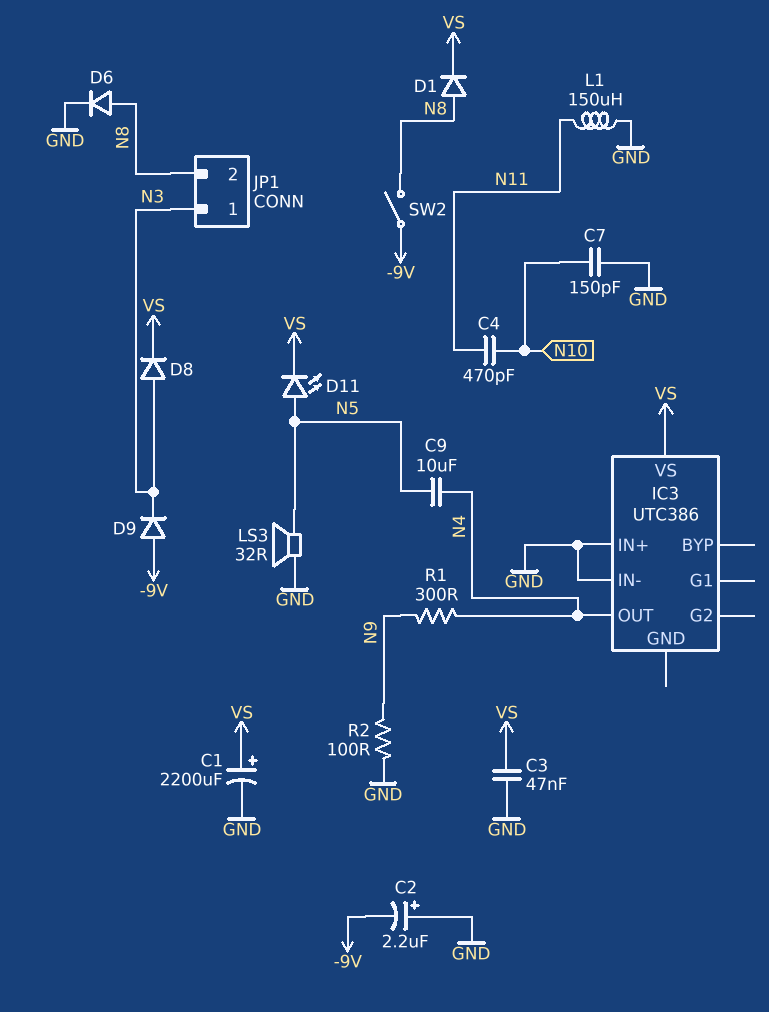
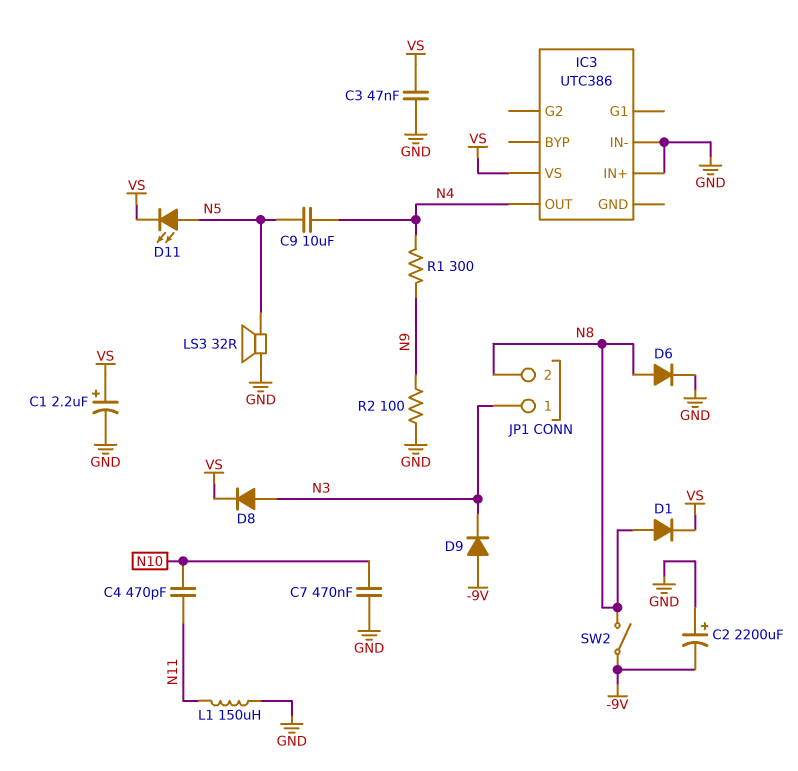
C1: 2200uF (plus VS, minus GND) -> 2.2uF (plus VS, minus GND)
C2: 2.2uF (plus GND, minus -9V) -> 2200uF (plus GND, minus -9V)
C7: 150pF (GND, N10) -> 470nF (GND, N10)

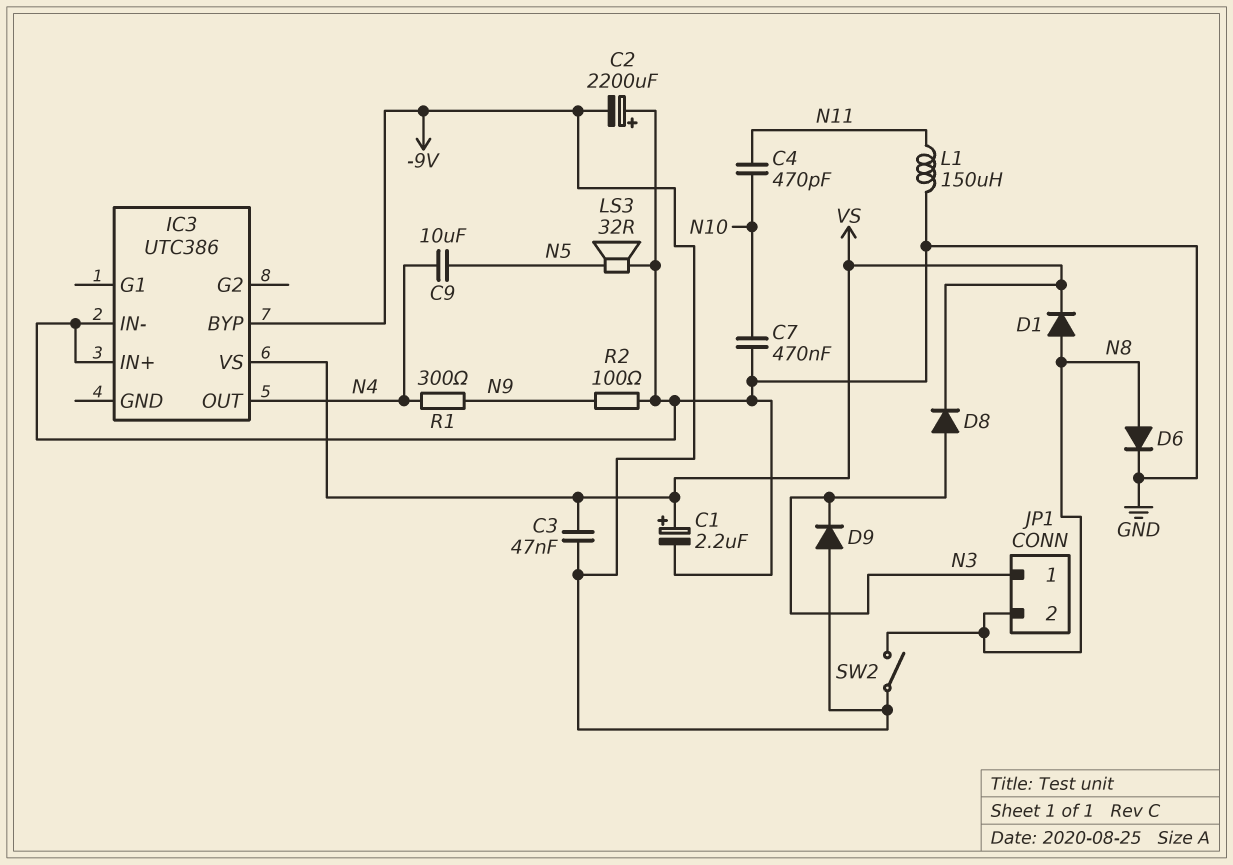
C3: 47nF (GND, VS) -> 47nF (-9V, VS)
D11: LED (A N5, K VS) -> none
IC3 pin BYP: none -> -9V

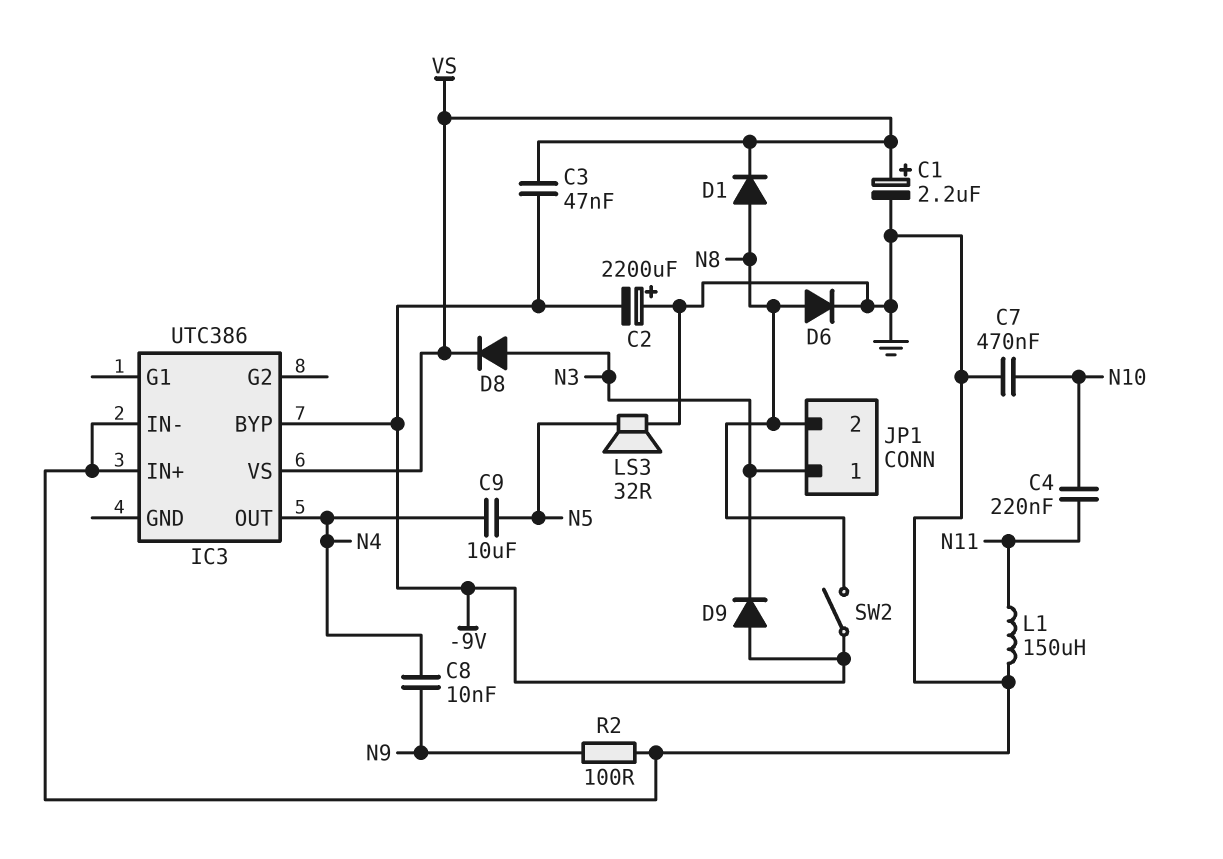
C4: 470pF (N10, N11) -> 220nF (N10, N11)
C8: none -> 10nF (N4, N9)
R1: 300 (N4, N9) -> none

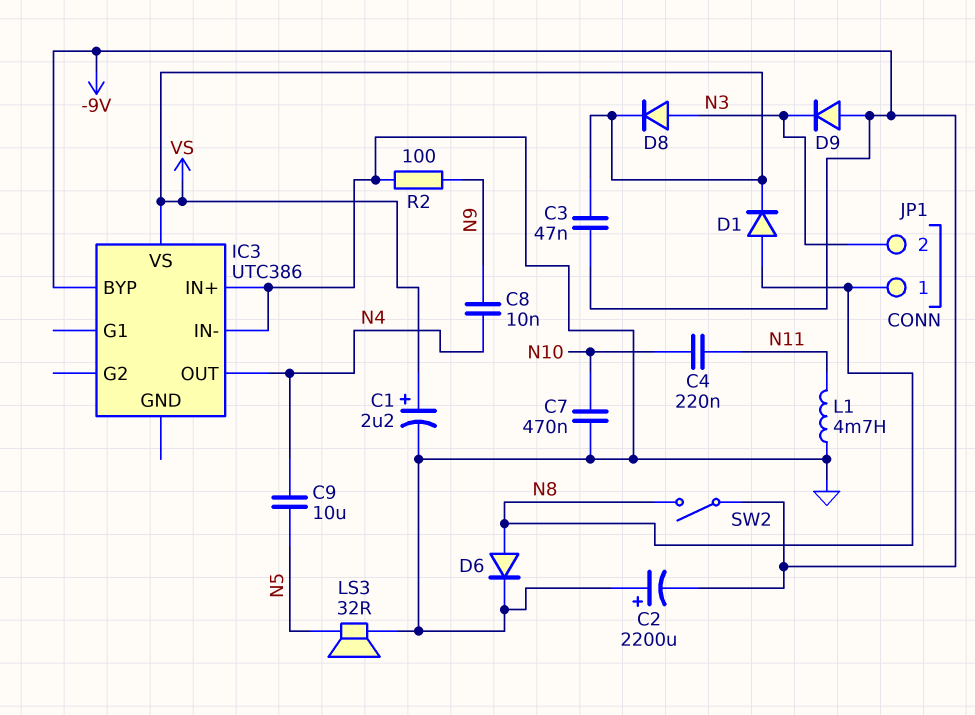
JP1 pin 1: N3 -> N8
JP1 pin 2: N8 -> N3
L1: 150uH (GND, N11) -> 4.7mH (GND, N11)

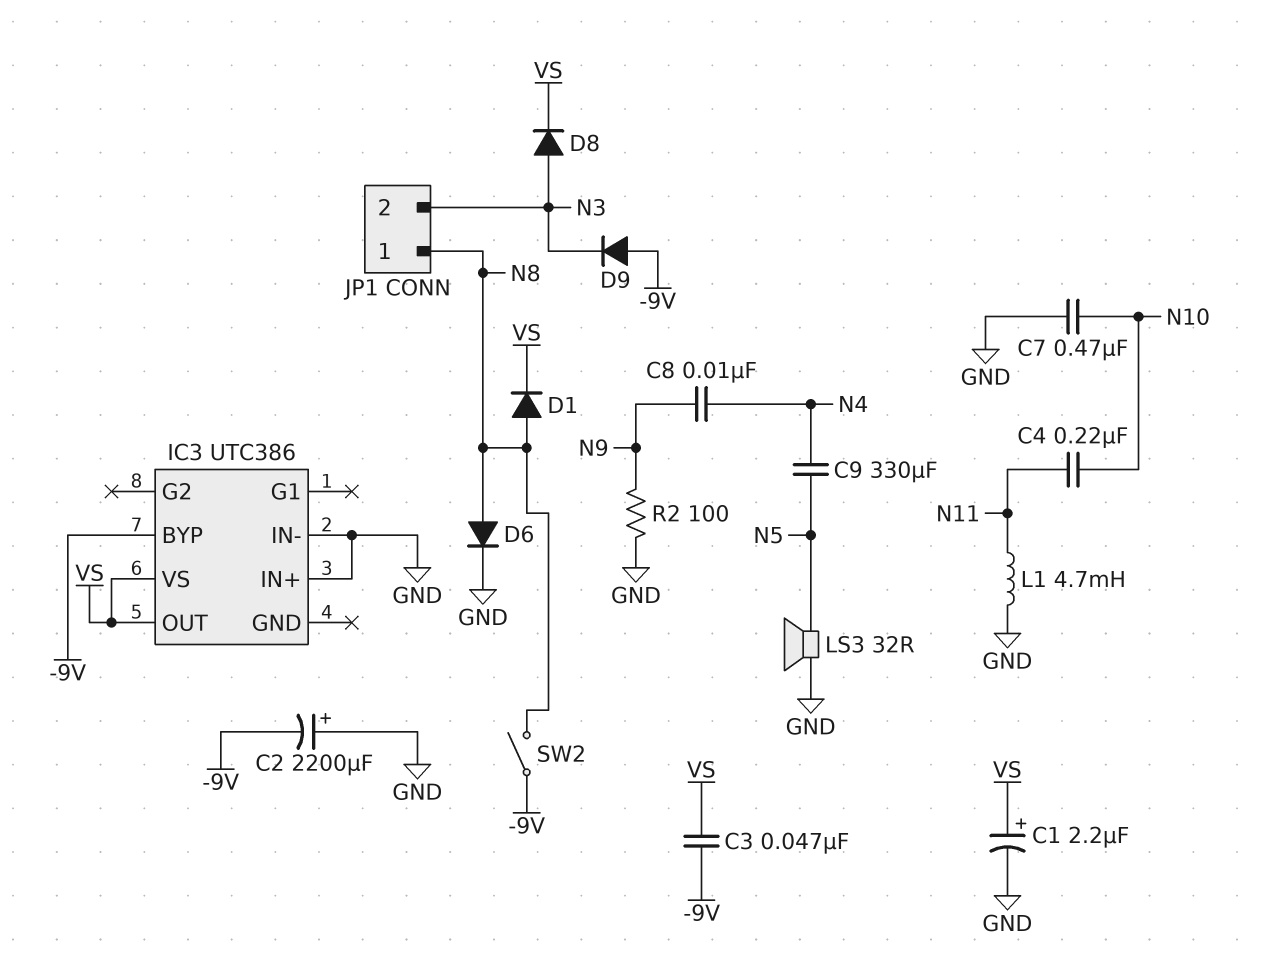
C9: 10uF (N4, N5) -> 330uF (N4, N5)
IC3 pin OUT: N4 -> VS

